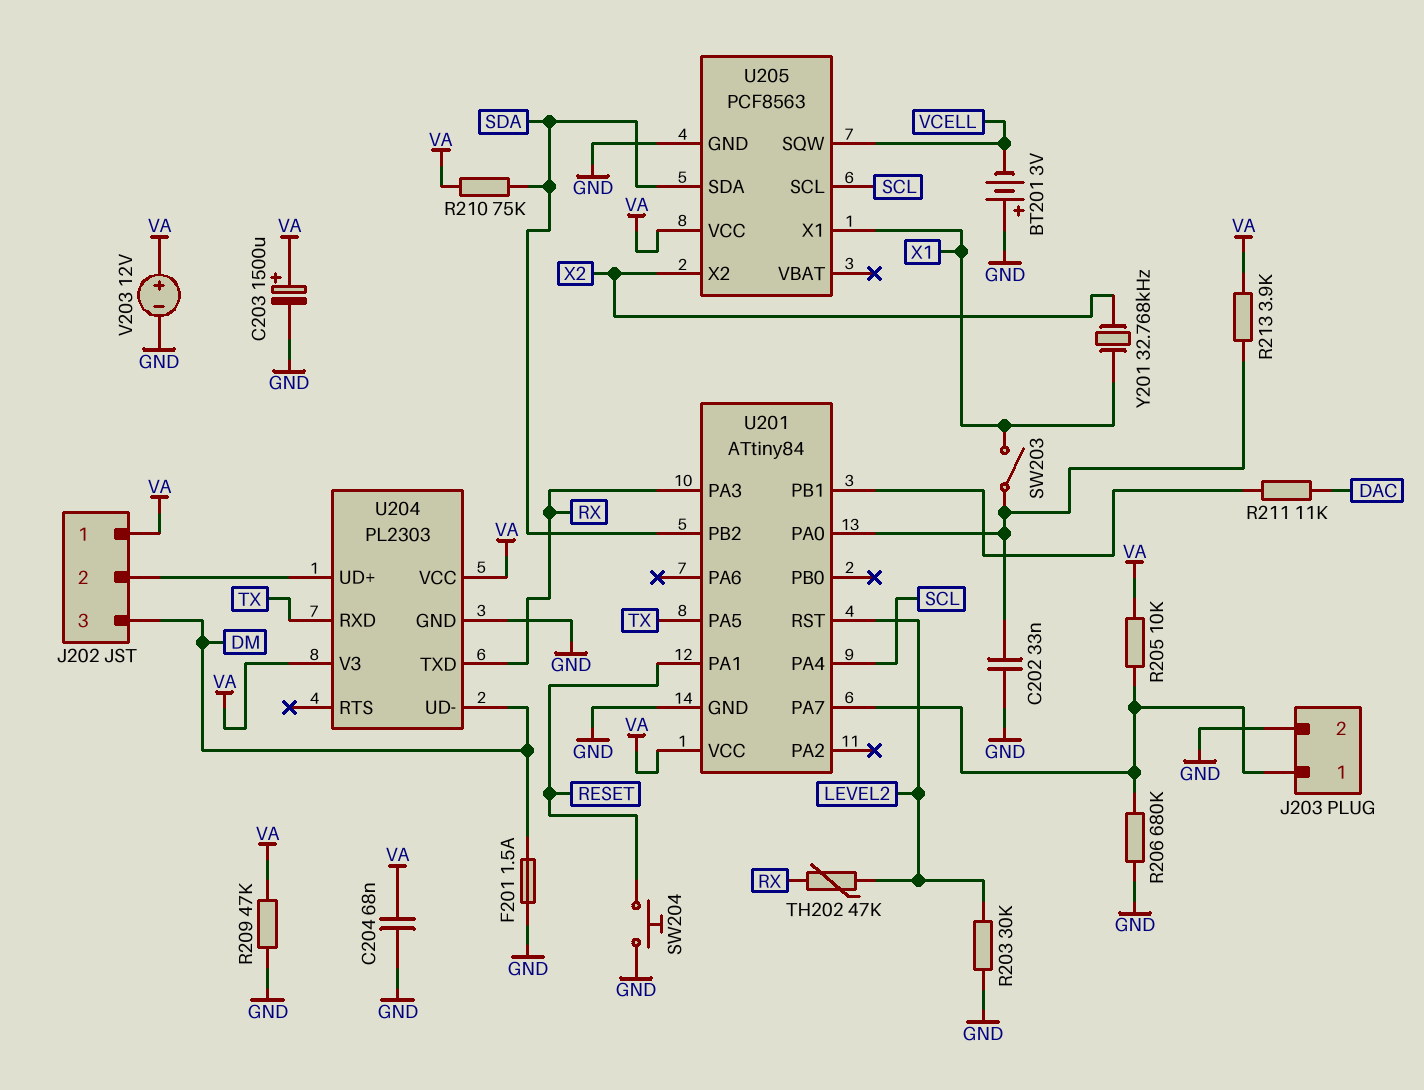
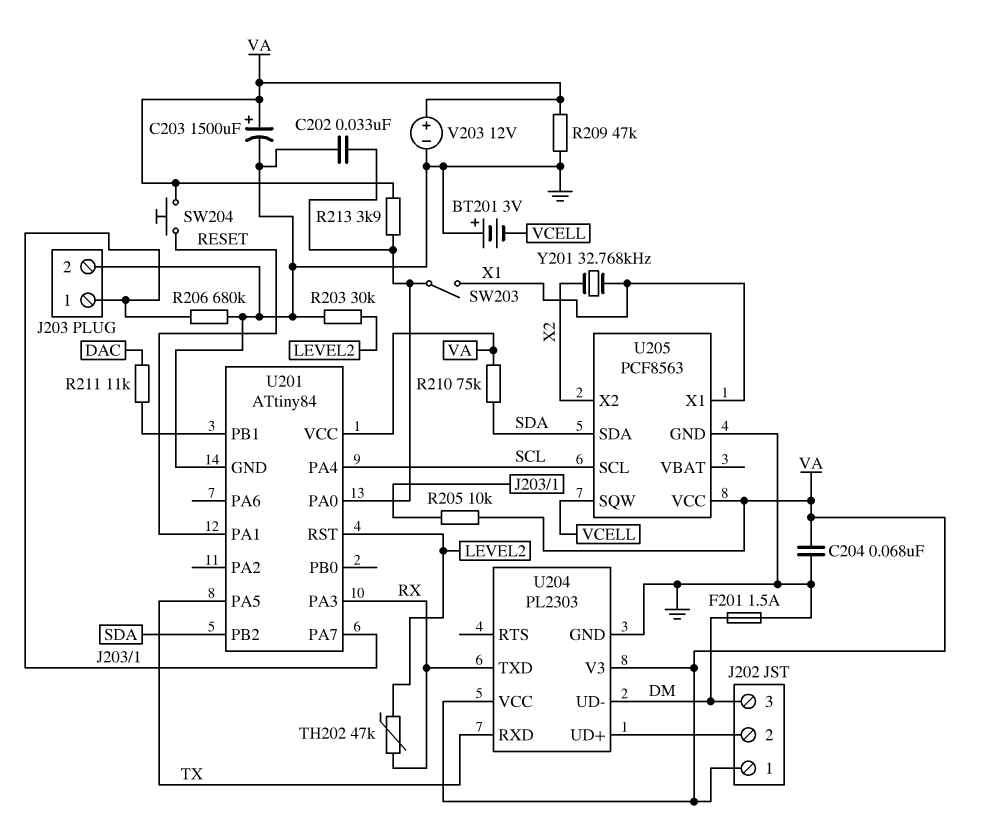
SW204: button (GND, RESET) -> button (RESET, VA)

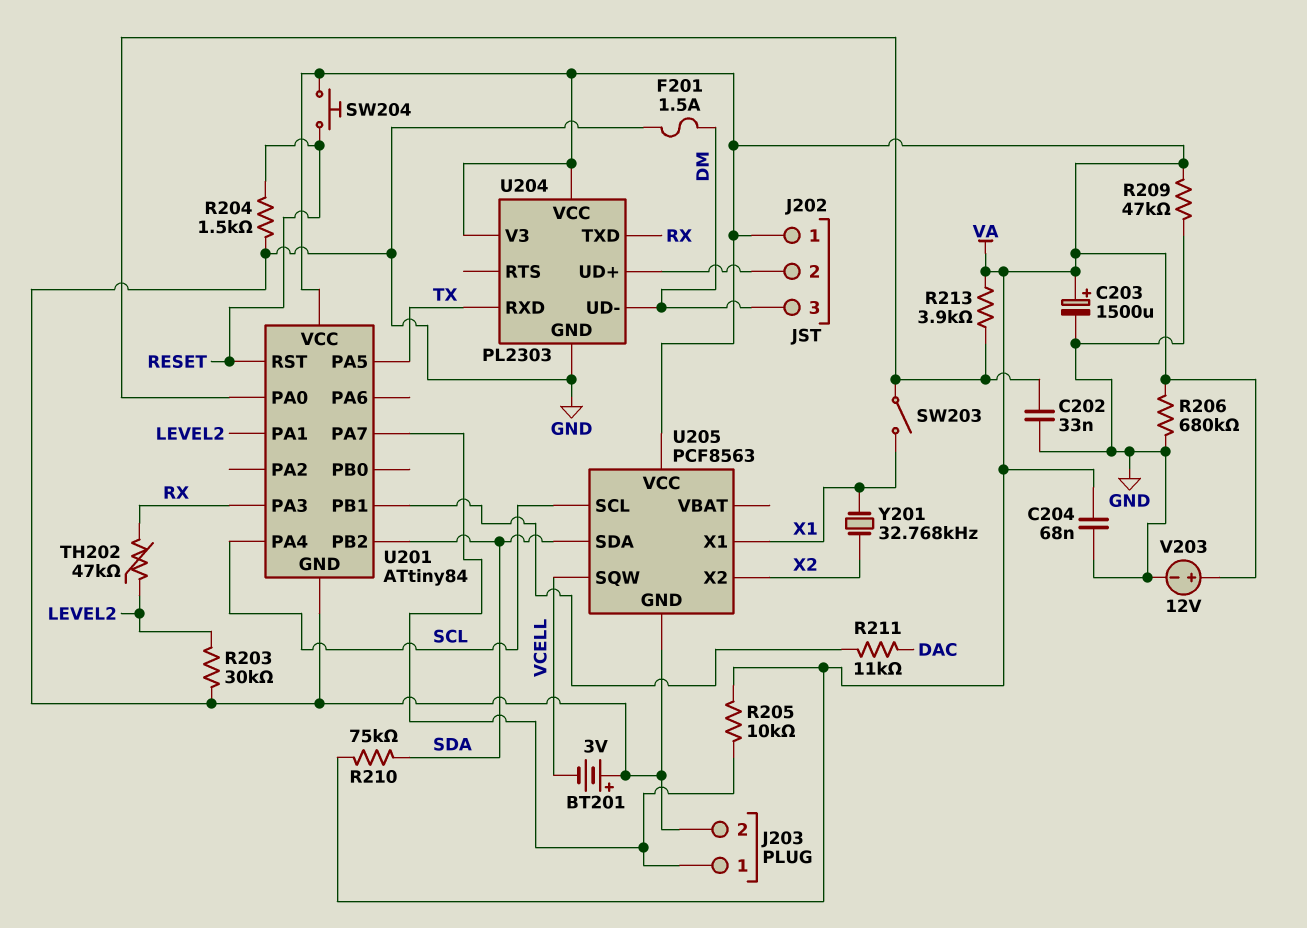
R204: none -> 1.5k (GND, RESET)
R206: 680k (GND, J203/1) -> 680k (GND, VA)
U201 pin PA1: RESET -> LEVEL2
U201 pin RST: LEVEL2 -> RESET

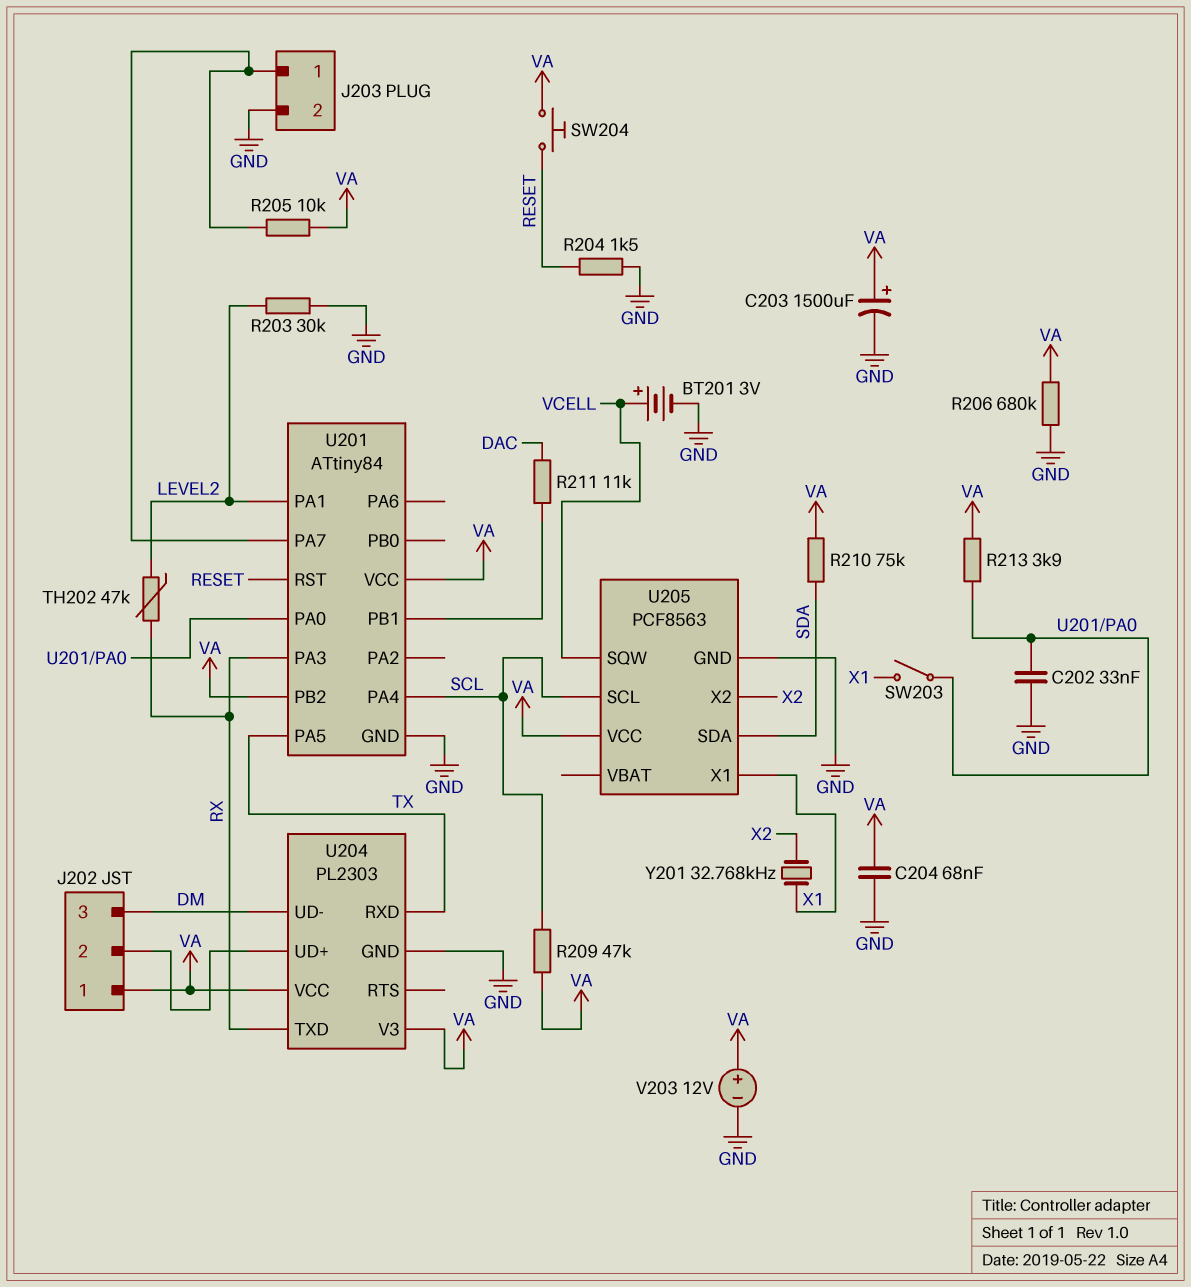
BT201: 3V (plus GND, minus VCELL) -> 3V (plus VCELL, minus GND)
F201: 1.5A (DM, GND) -> none
R209: 47k (GND, VA) -> 47k (SCL, VA)
U201 pin PB2: SDA -> VA

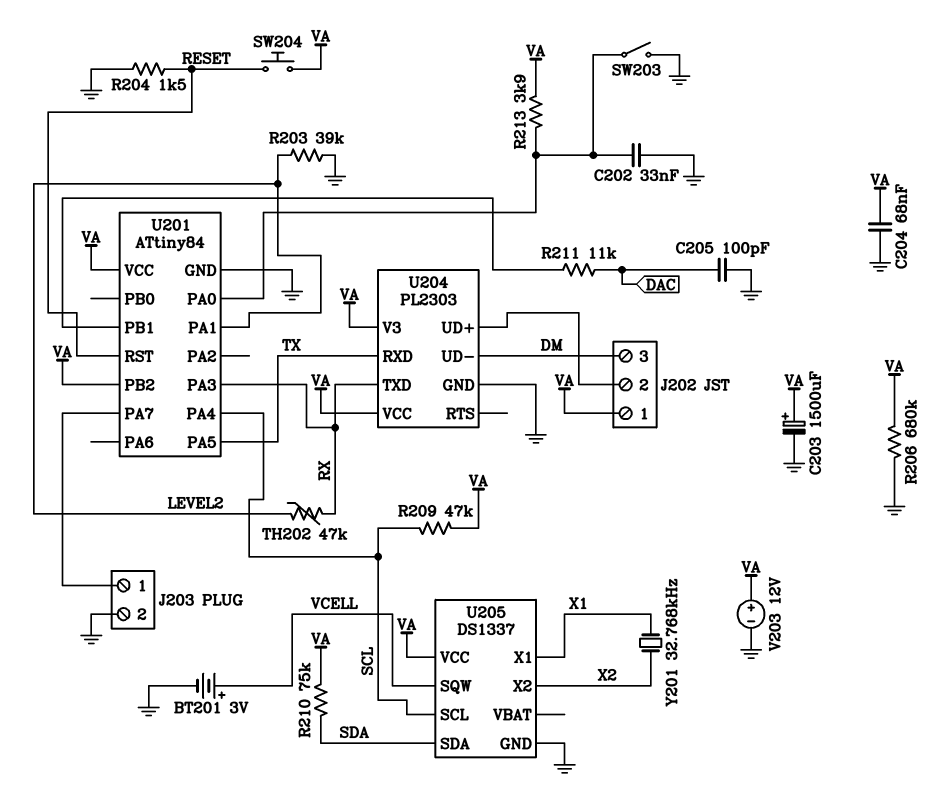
C205: none -> 100pF (DAC, GND)
R203: 30k (GND, LEVEL2) -> 39k (GND, LEVEL2)
R205: 10k (J203/1, VA) -> none
SW203: switch (U201/PA0, X1) -> switch (GND, U201/PA0)
U205: PCF8563 -> DS1337

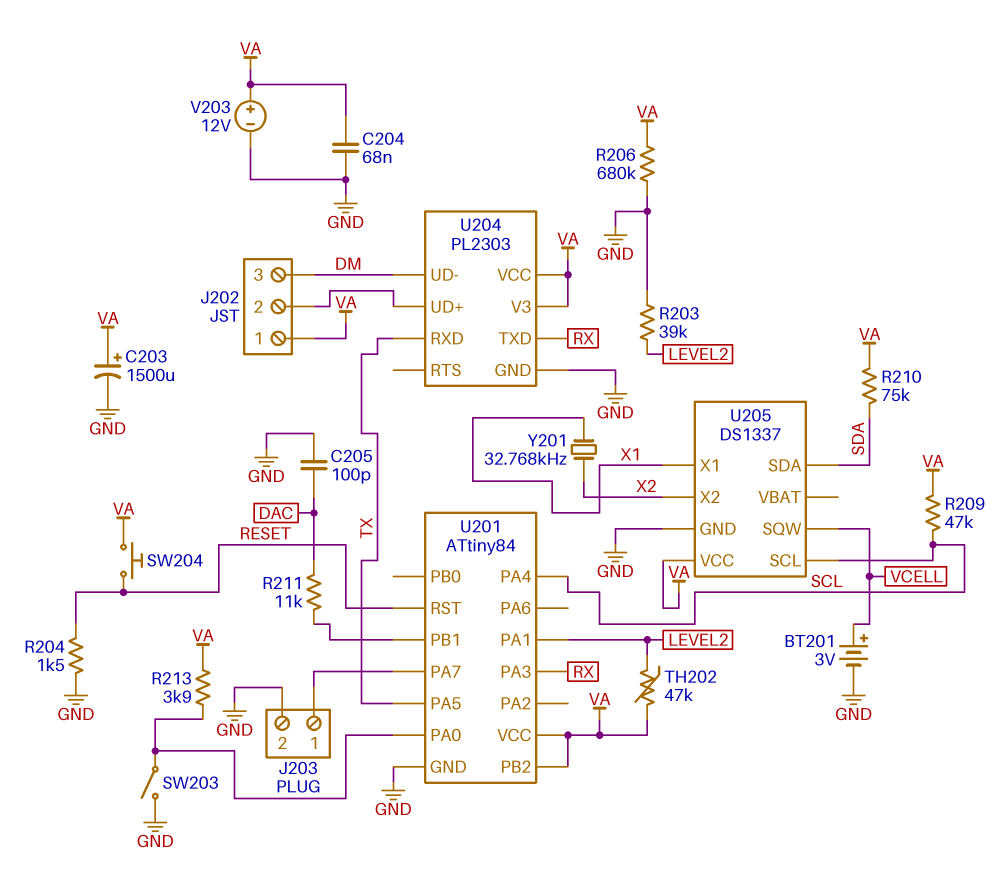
C202: 33nF (GND, U201/PA0) -> none
TH202: 47k (LEVEL2, RX) -> 47k (LEVEL2, VA)

